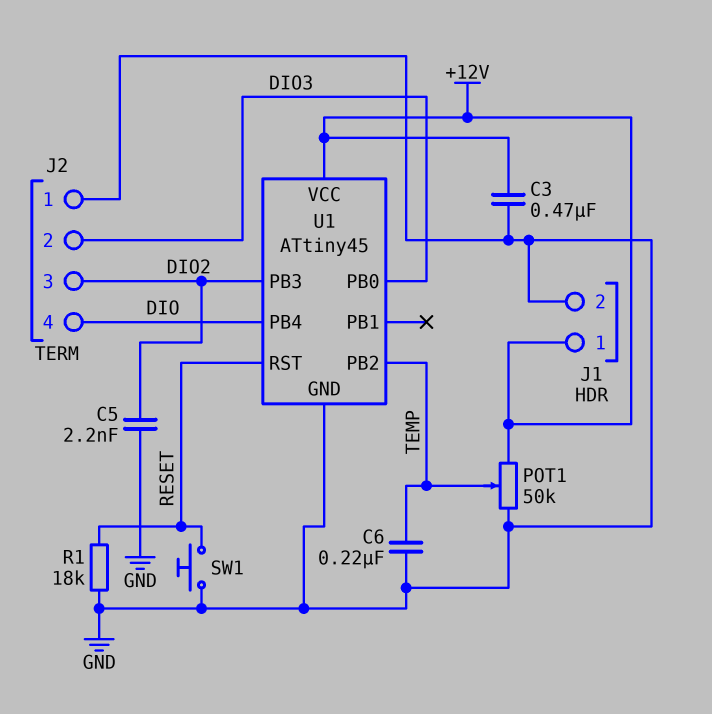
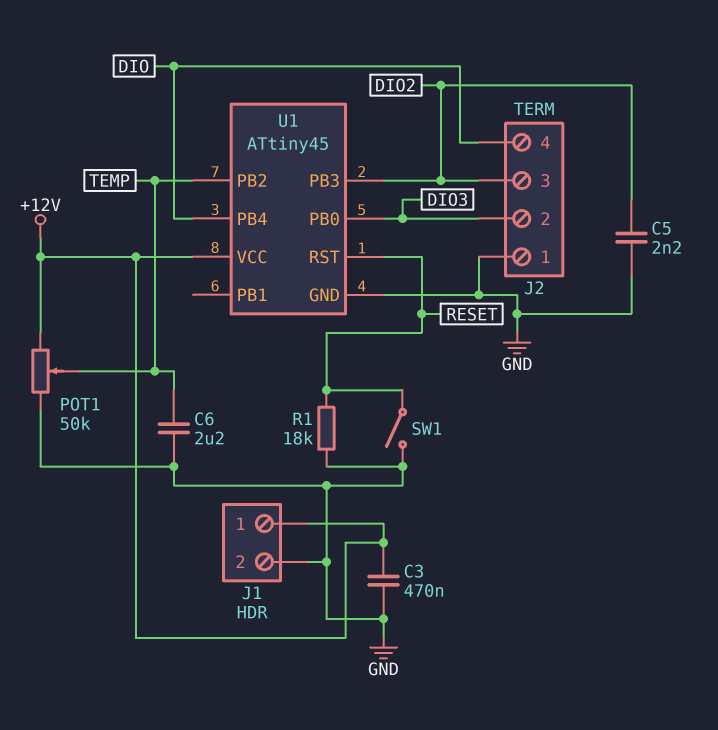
C6: 220nF (GND, TEMP) -> 2.2uF (GND, TEMP)
SW1: button (GND, RESET) -> switch (GND, RESET)

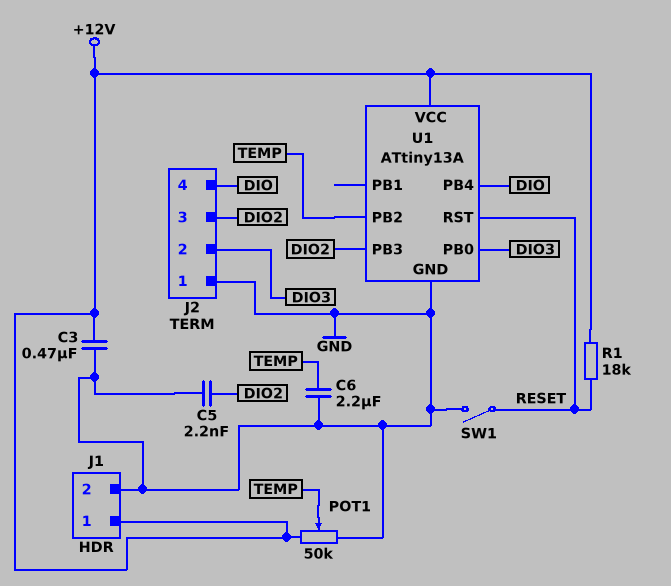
R1: 18k (GND, RESET) -> 18k (+12V, RESET)
U1: ATtiny45 -> ATtiny13A

